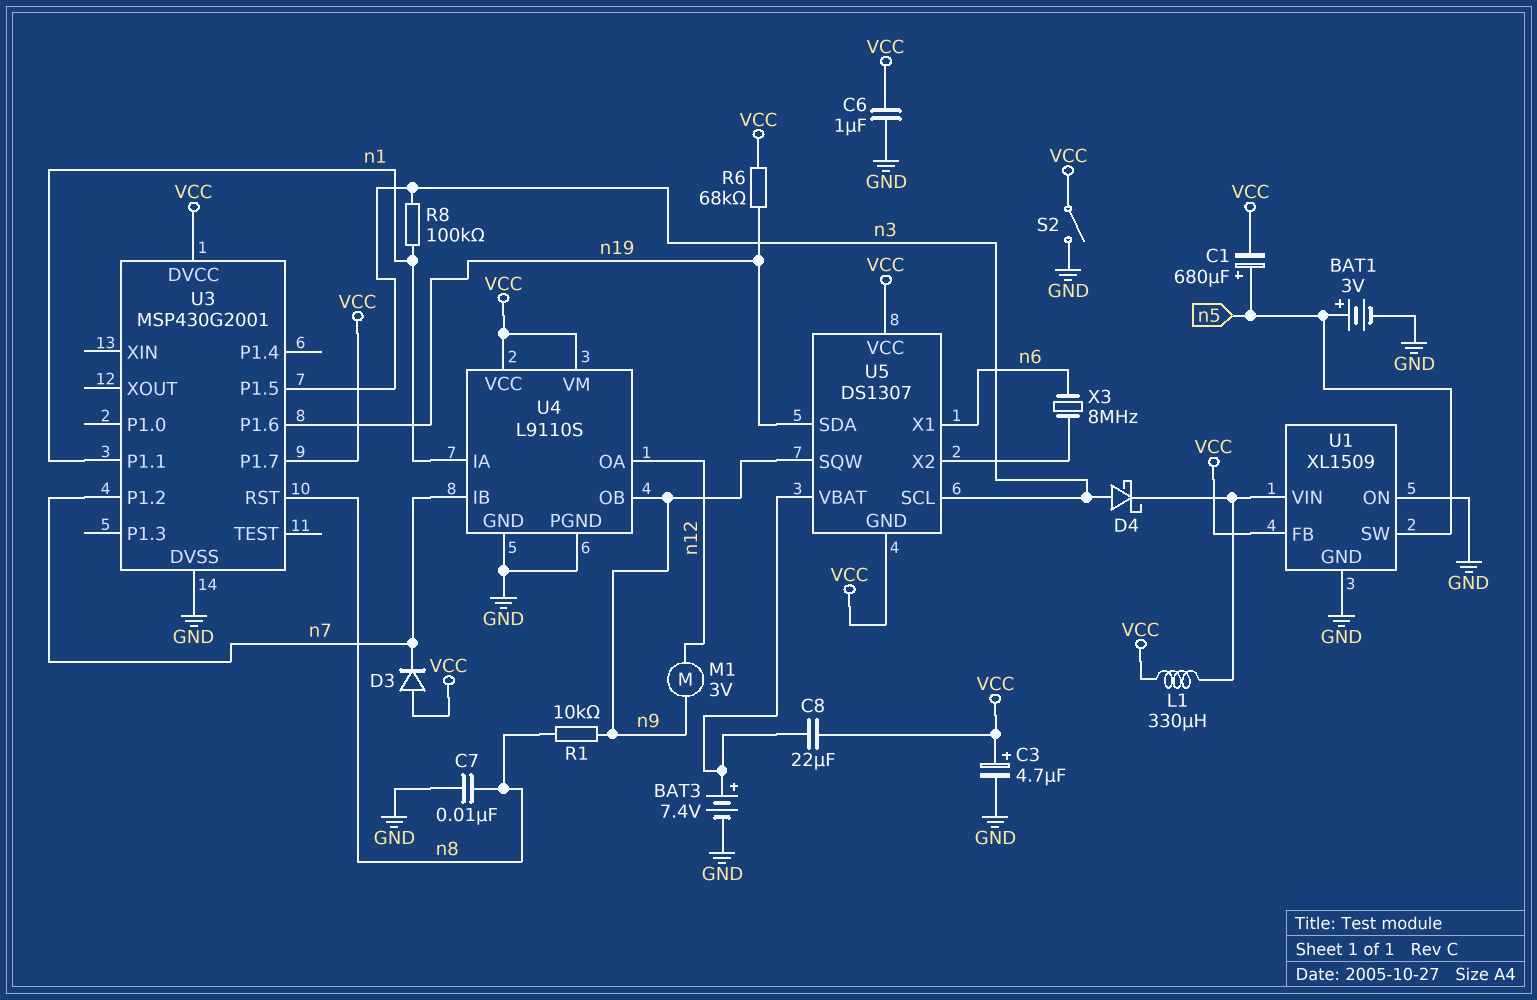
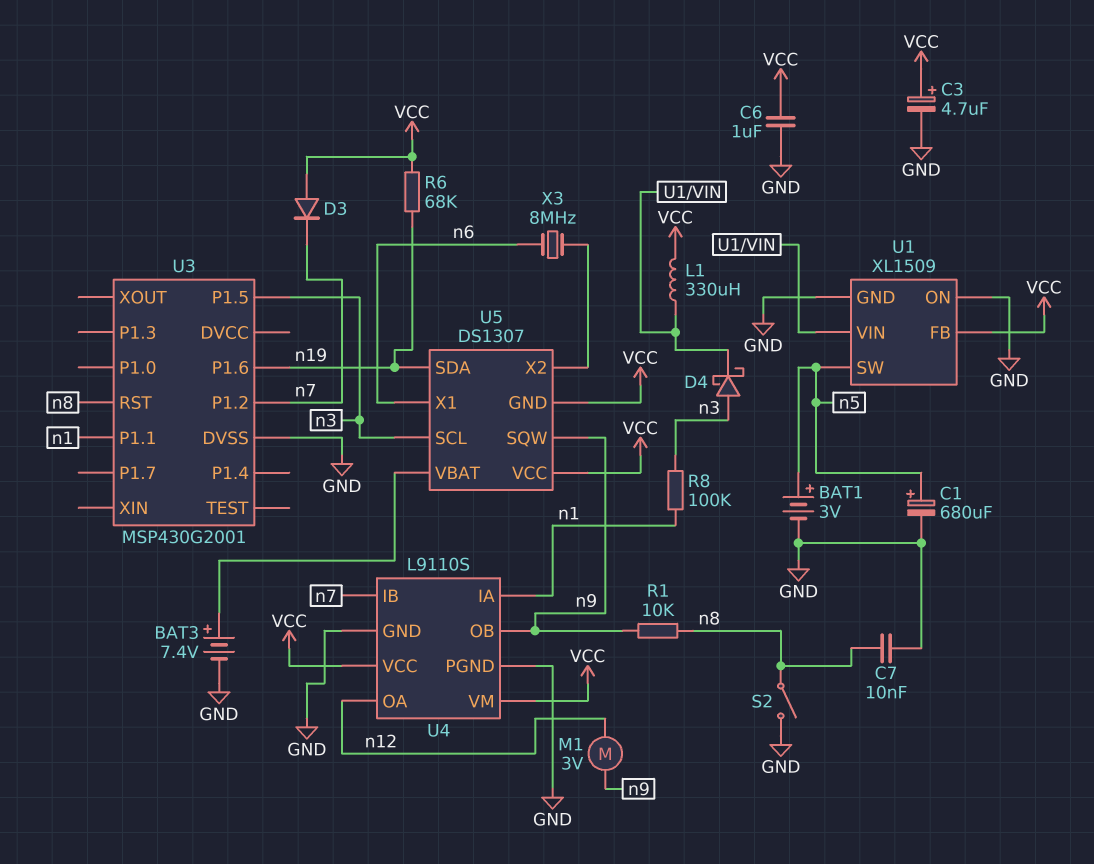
C1: 680uF (plus n5, minus VCC) -> 680uF (plus n5, minus GND)
C8: 22uF (U5/VBAT, VCC) -> none
S2: switch (GND, VCC) -> switch (GND, n8)
U3 pin DVCC: VCC -> none
U3 pin P1.7: VCC -> none

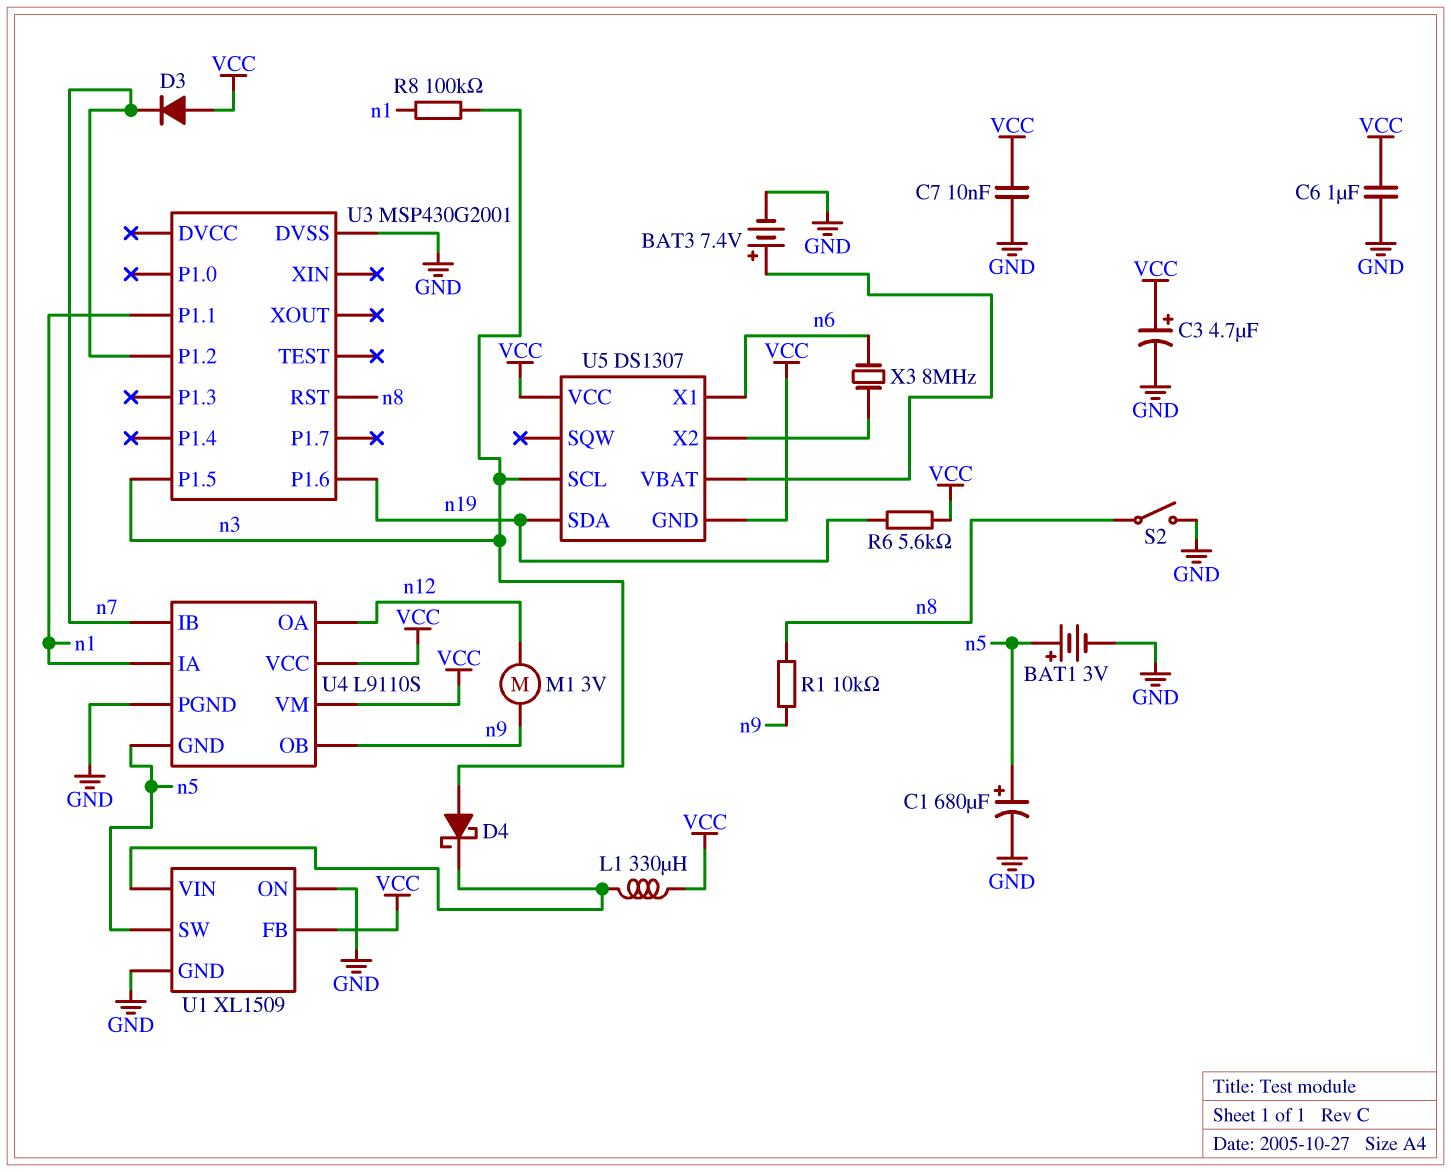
C7: 10nF (GND, n8) -> 10nF (GND, VCC)
R6: 68k (VCC, n19) -> 5.6k (VCC, n19)
U4 pin GND: GND -> n5
U5 pin SQW: n9 -> none

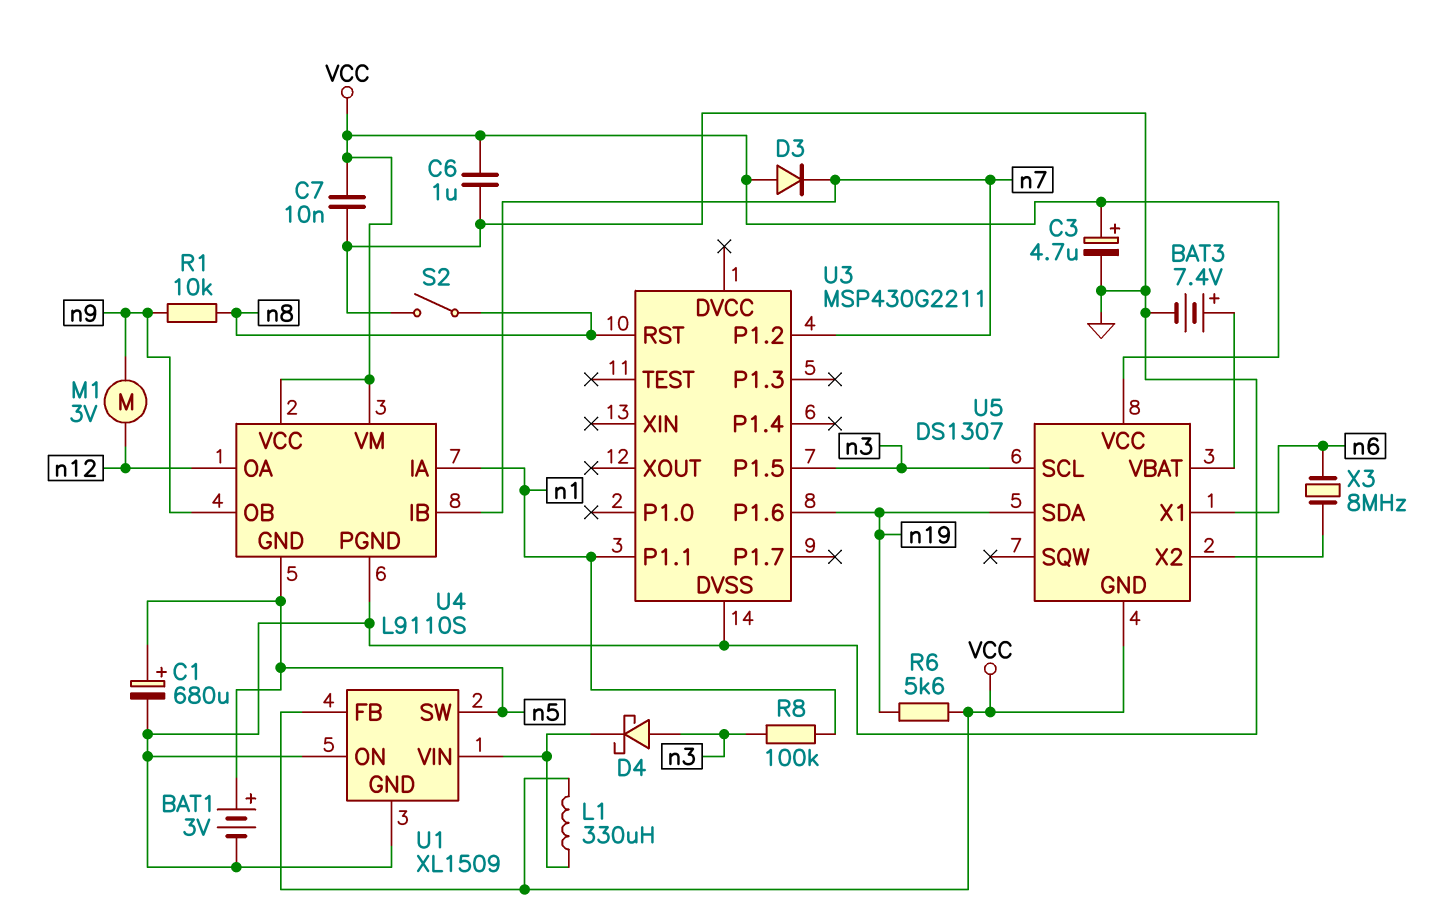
U3: MSP430G2001 -> MSP430G2211

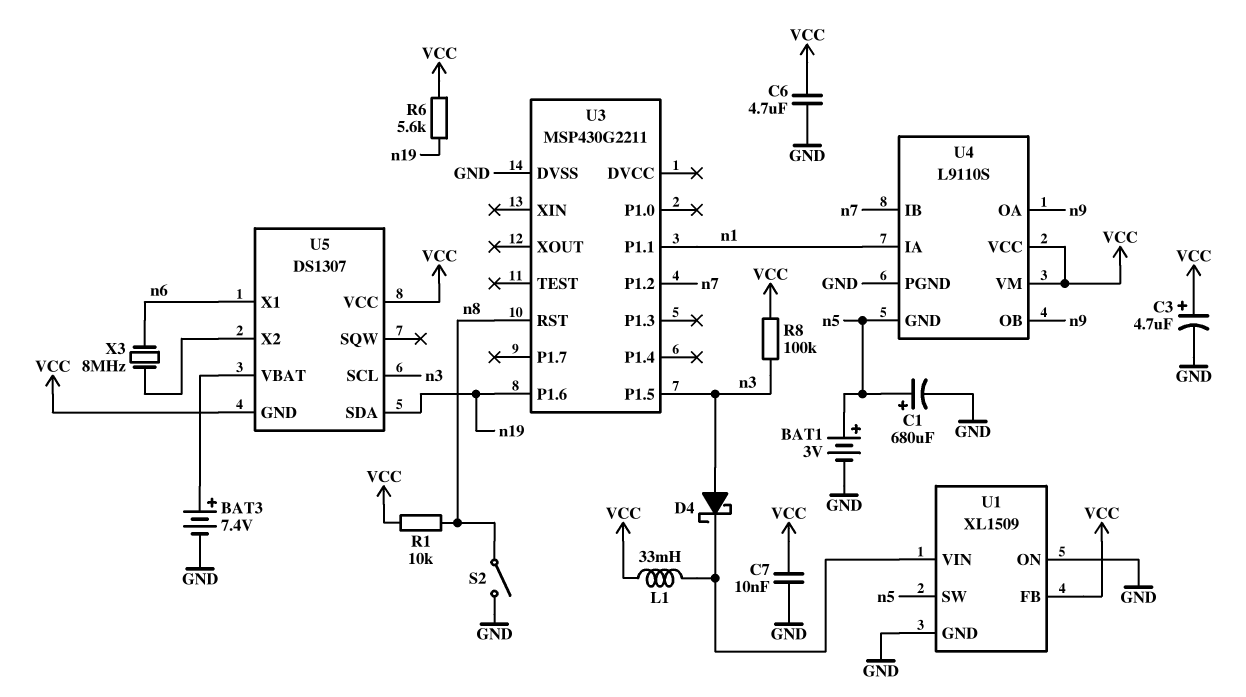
C6: 1uF (GND, VCC) -> 4.7uF (GND, VCC)
D3: diode (A VCC, K n7) -> none
L1: 330uH (U1/VIN, VCC) -> 33mH (U1/VIN, VCC)
M1: motor 3V (n9, n12) -> none
R1: 10k (n8, n9) -> 10k (VCC, n8)
R8: 100k (n1, n3) -> 100k (VCC, n3)
U4 pin OA: n12 -> n9

